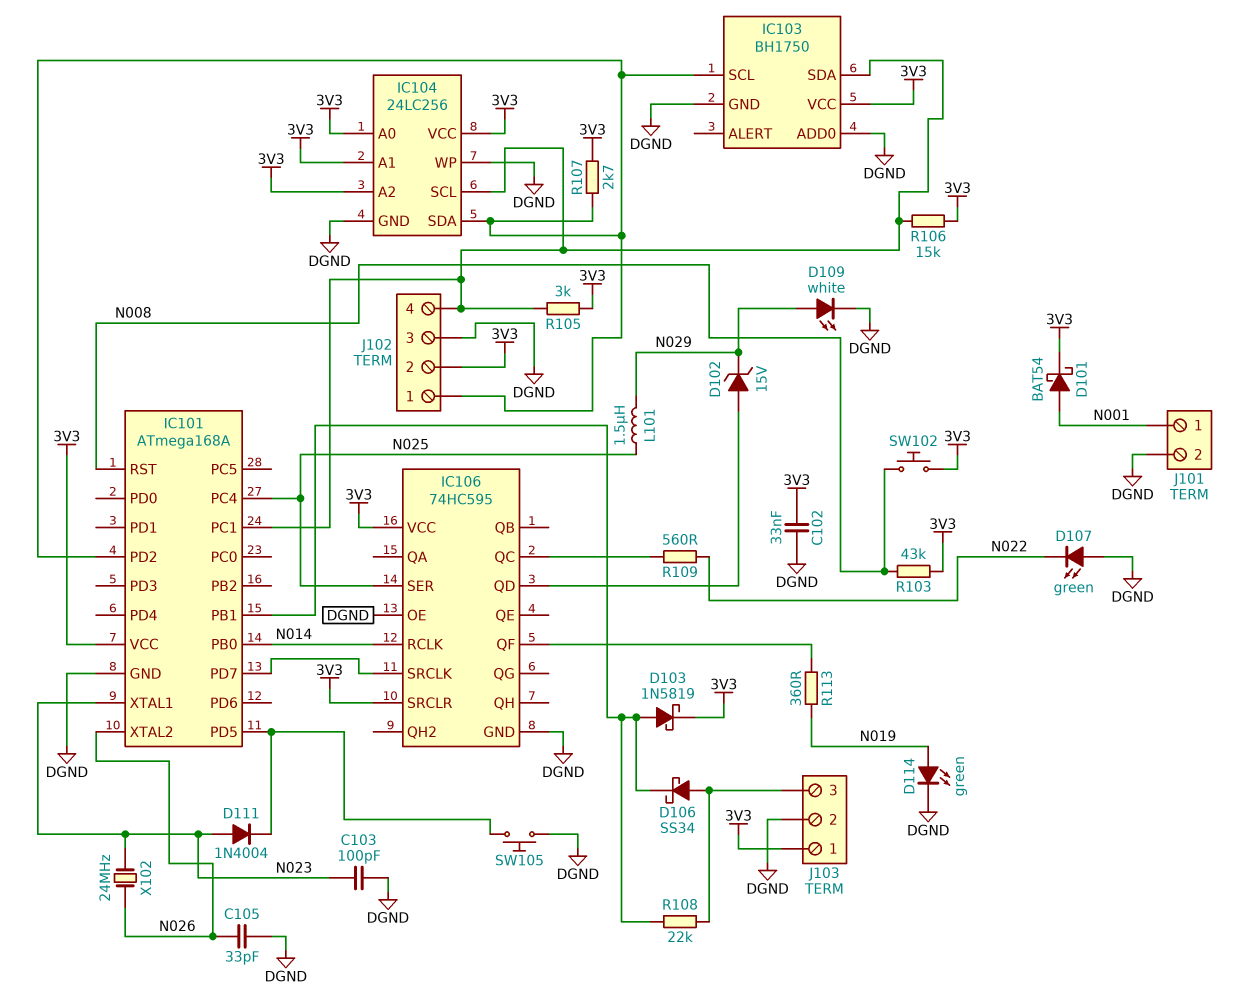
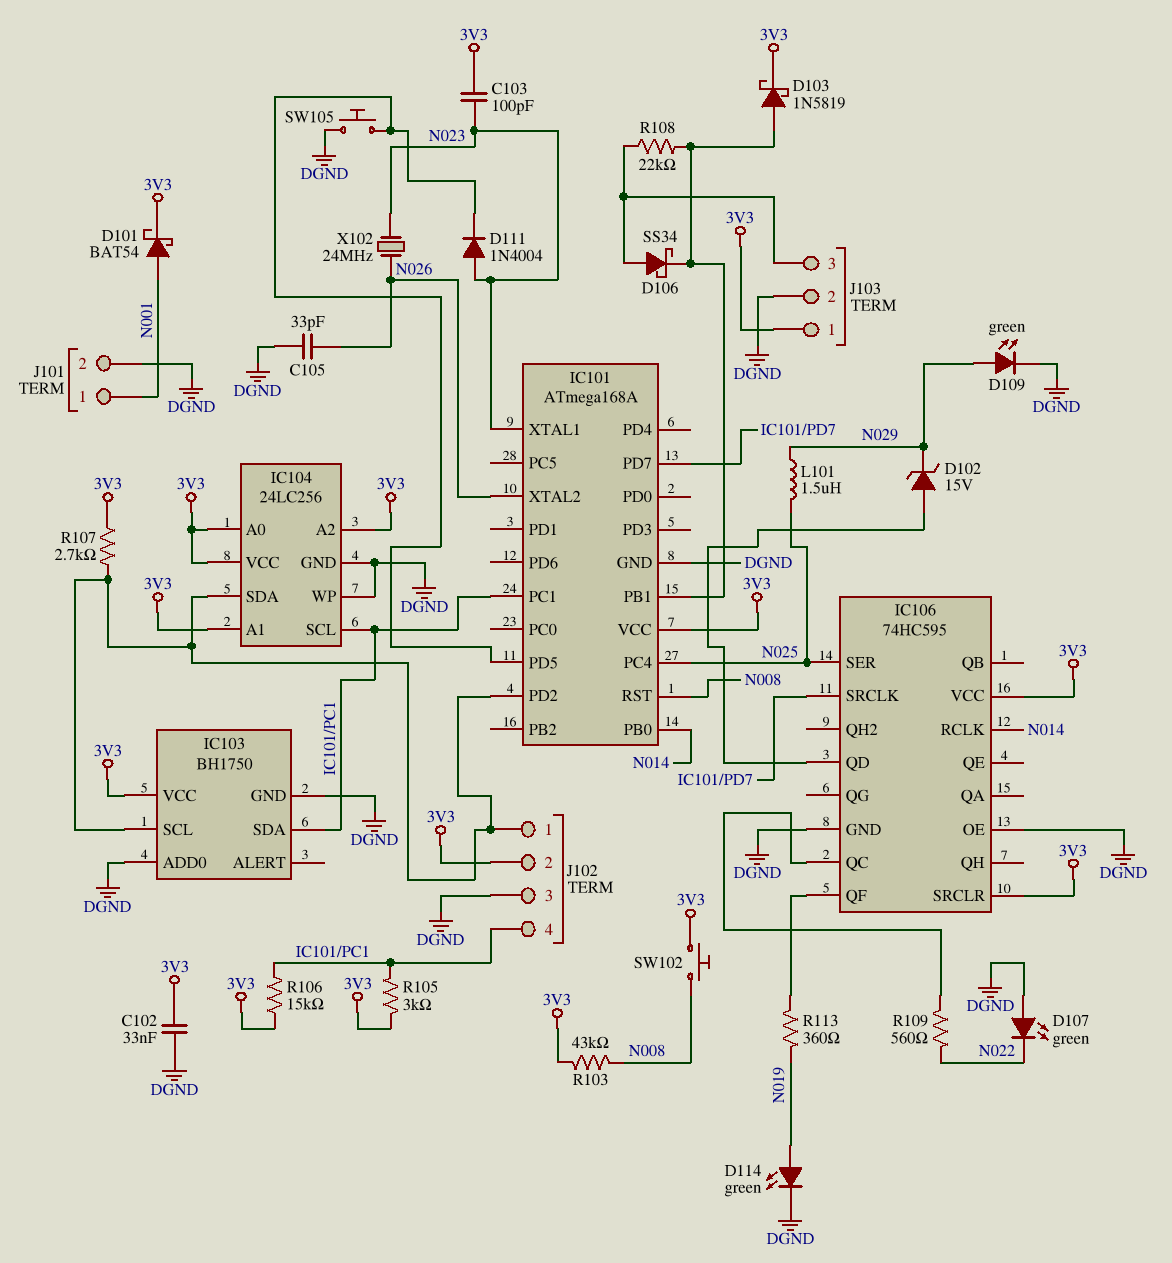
C103: 100pF (DGND, N023) -> 100pF (3V3, N023)
D109: LED white (A N029, K DGND) -> LED green (A N029, K DGND)

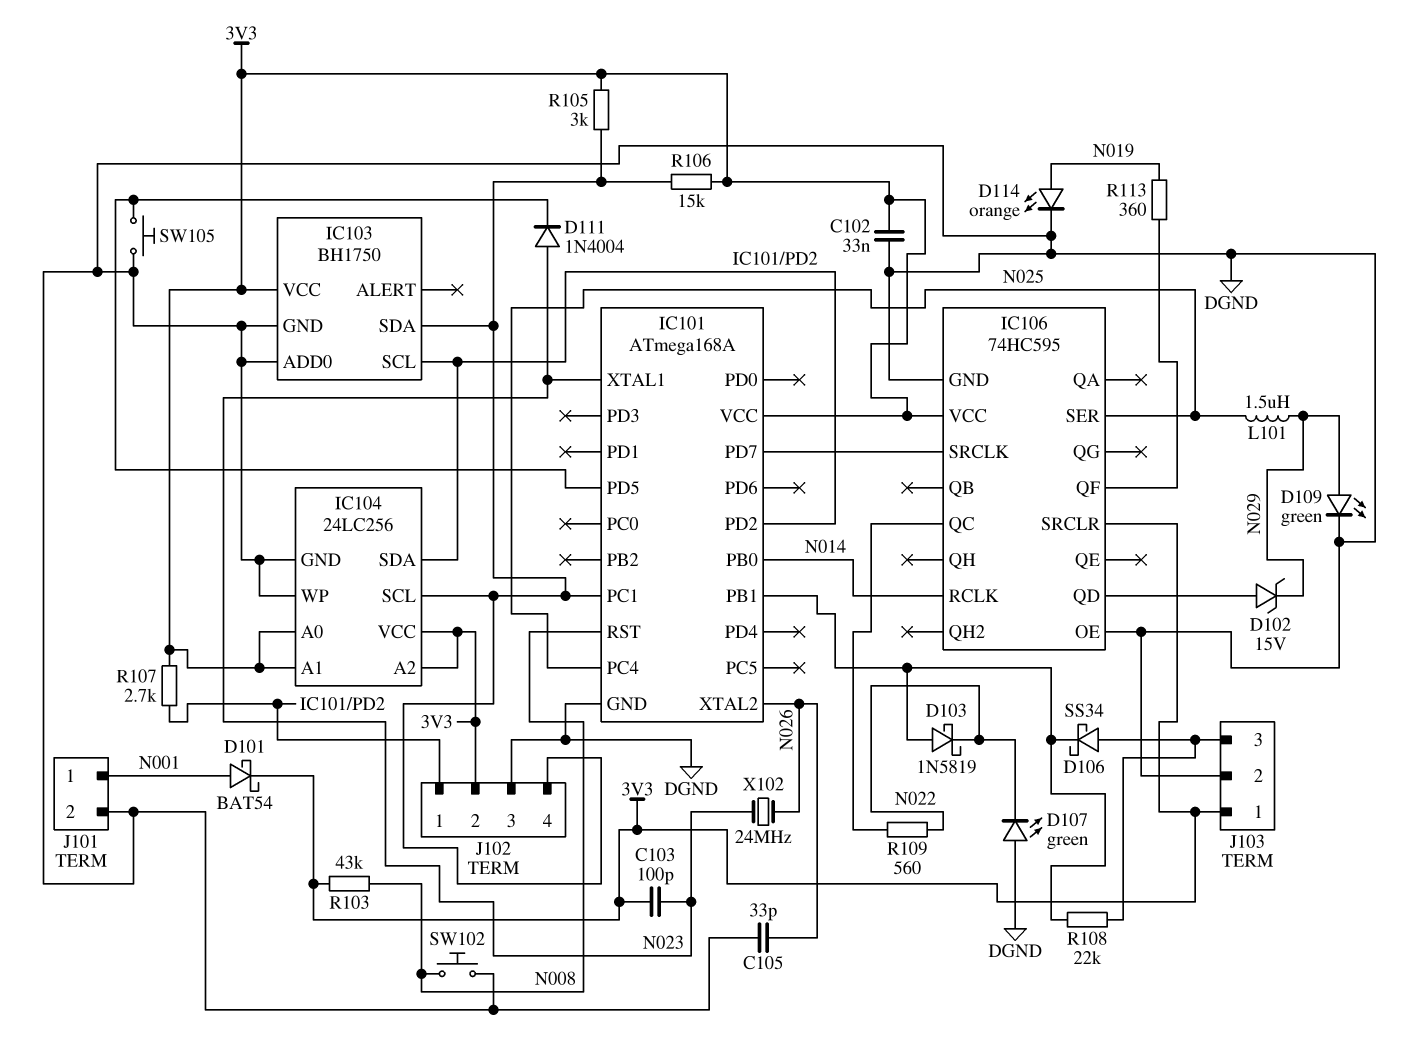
D103: schottky 1N5819 (A IC101/PB1, K 3V3) -> schottky 1N5819 (A IC101/PB1, K N022)
D114: LED green (A N019, K DGND) -> LED orange (A N019, K DGND)
SW102: button (3V3, N008) -> button (DGND, N008)

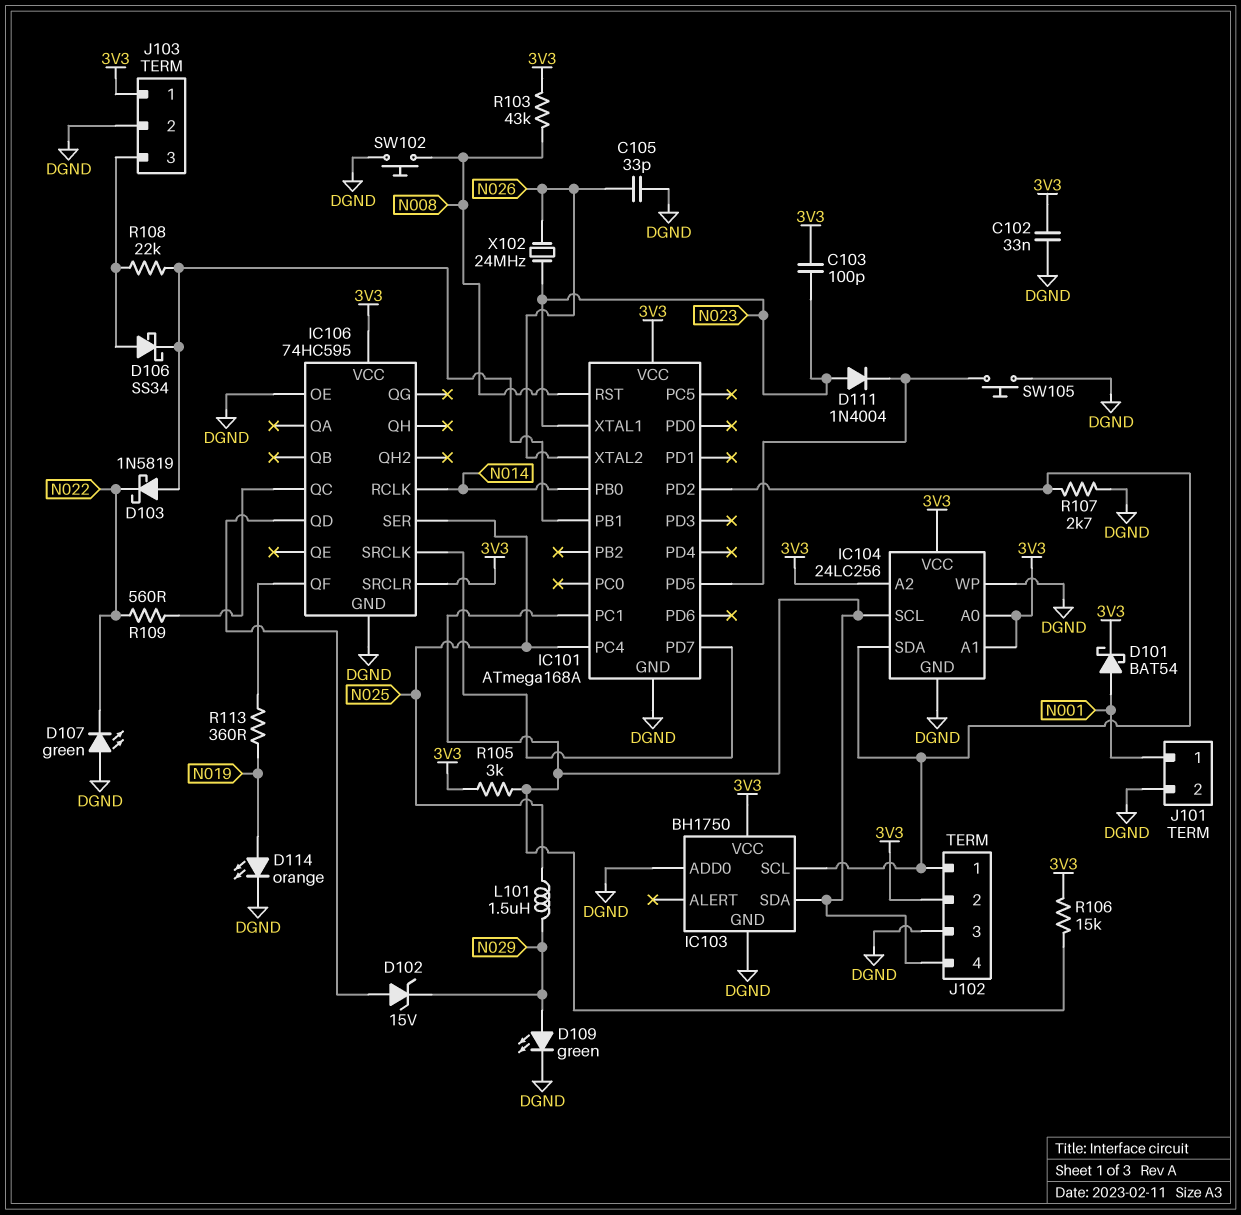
R107: 2.7k (3V3, IC101/PD2) -> 2.7k (DGND, IC101/PD2)

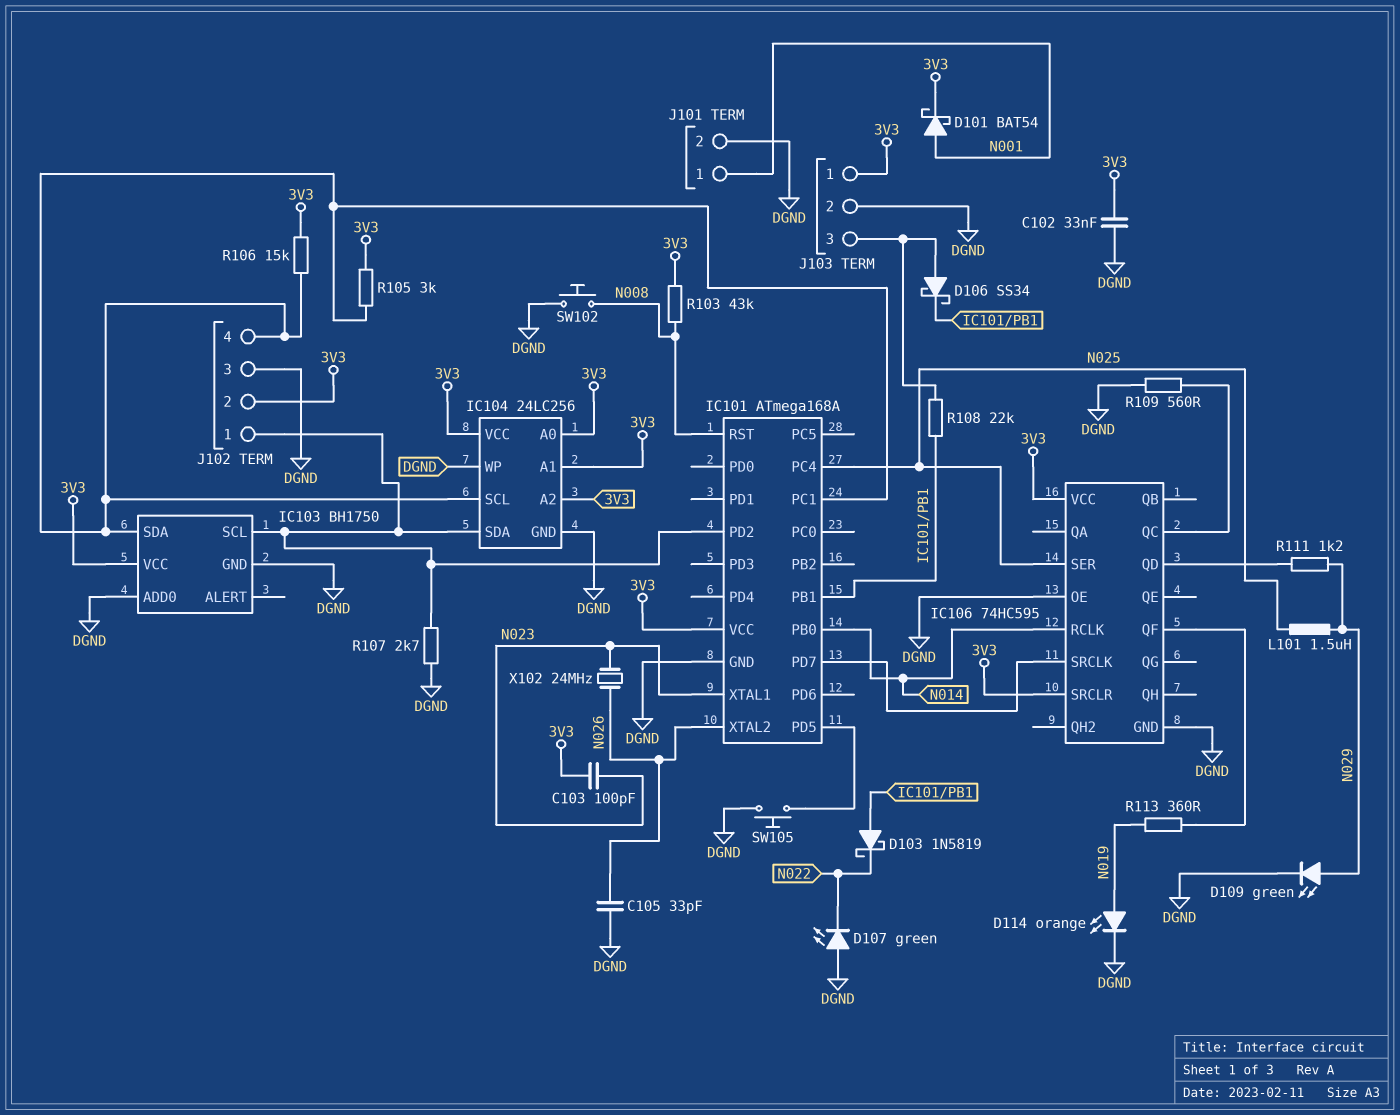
D102: zener 15V (A IC106/QD, K N029) -> none
D111: diode 1N4004 (A N023, K IC101/PD5) -> none
R109: 560 (IC106/QC, N022) -> 560 (DGND, IC106/QC)
R111: none -> 1.2k (IC106/QD, N029)

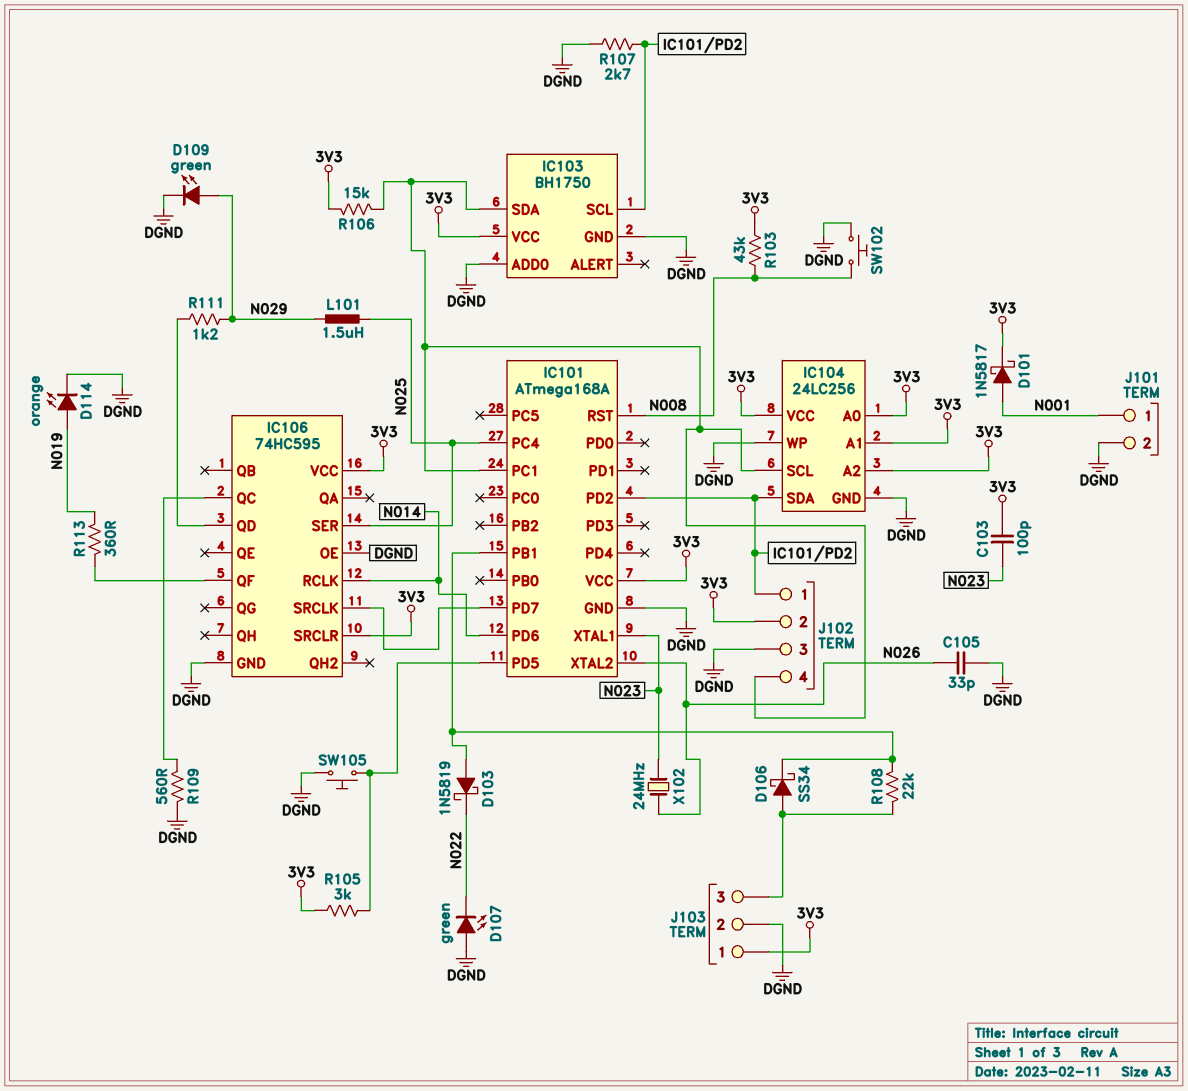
C102: 33nF (3V3, DGND) -> none
D101: schottky BAT54 (A N001, K 3V3) -> schottky 1N5817 (A N001, K 3V3)
IC101 pin PB0: N014 -> none
IC101 pin PD6: none -> N014
R105: 3k (3V3, IC101/PC1) -> 3k (3V3, IC101/PD5)

